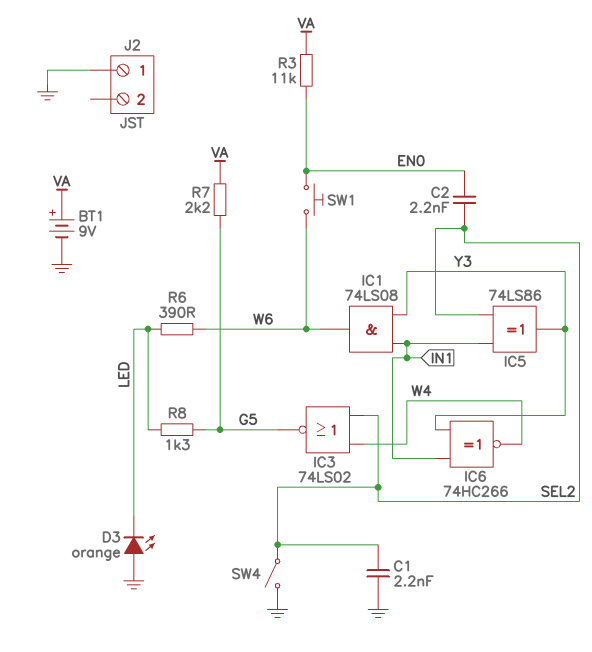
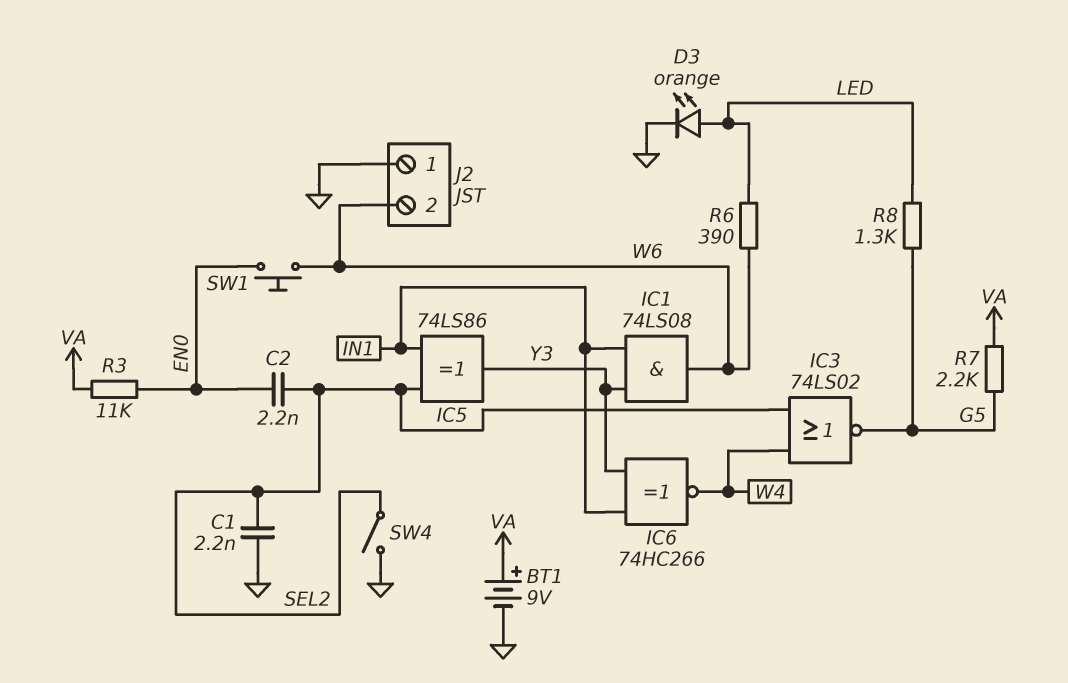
D3: LED orange (A GND, K LED) -> LED orange (A LED, K GND)
J2 pin 2: none -> W6

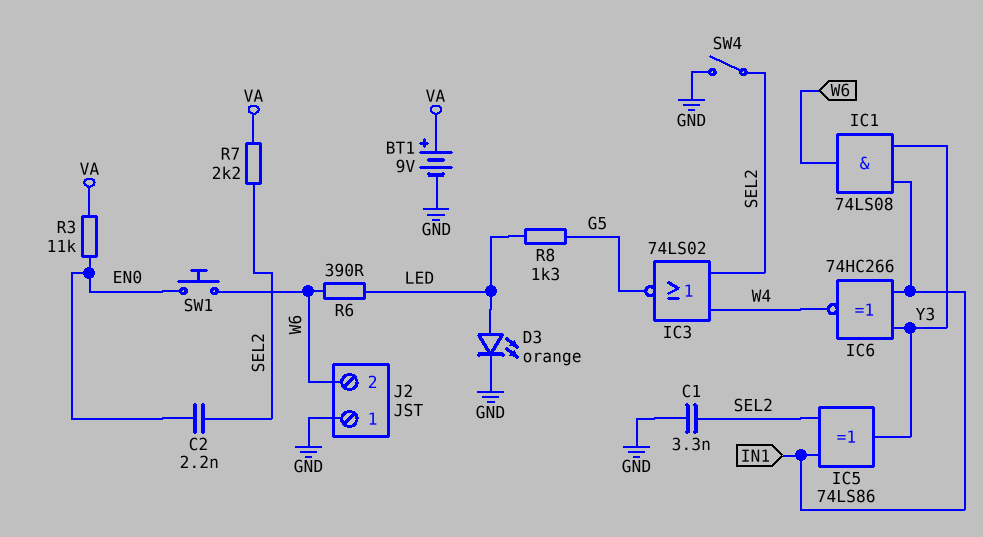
C1: 2.2nF (GND, SEL2) -> 3.3nF (GND, SEL2)
R7: 2.2k (G5, VA) -> 2.2k (SEL2, VA)

